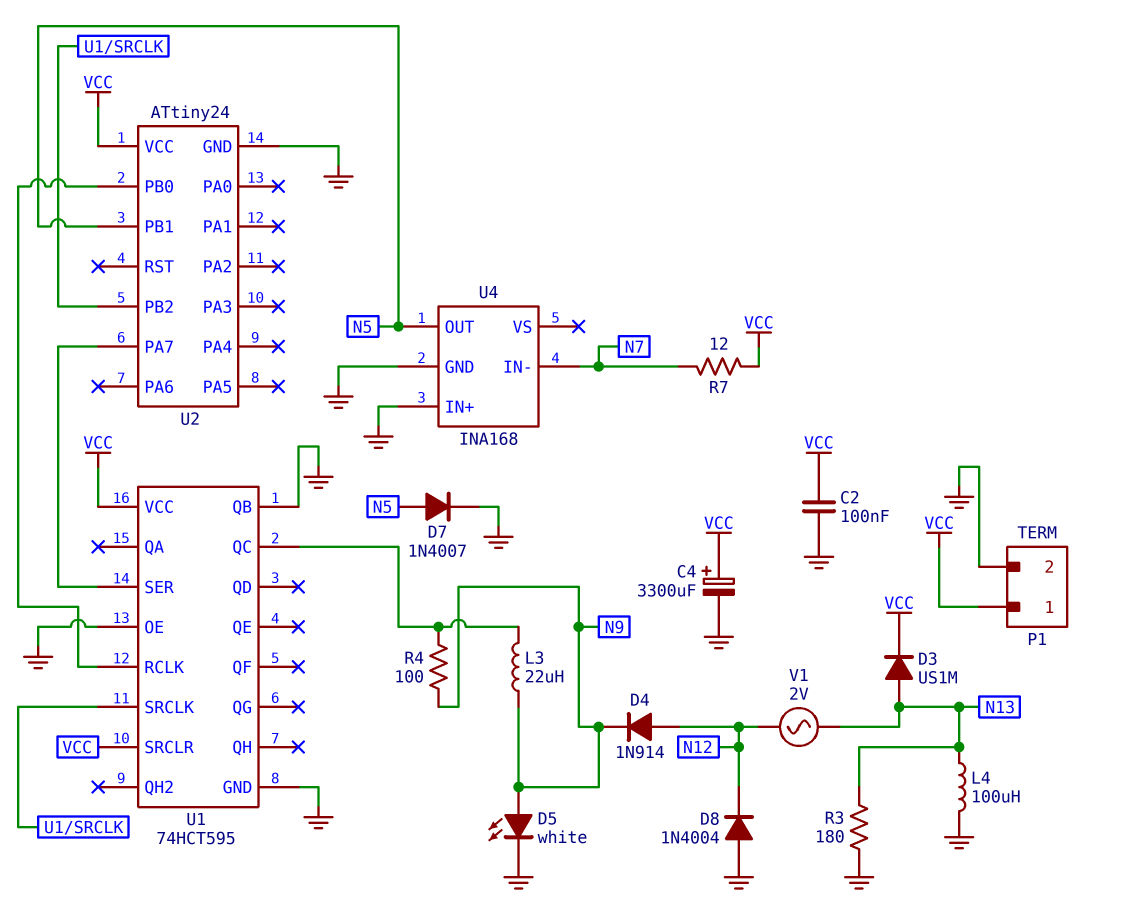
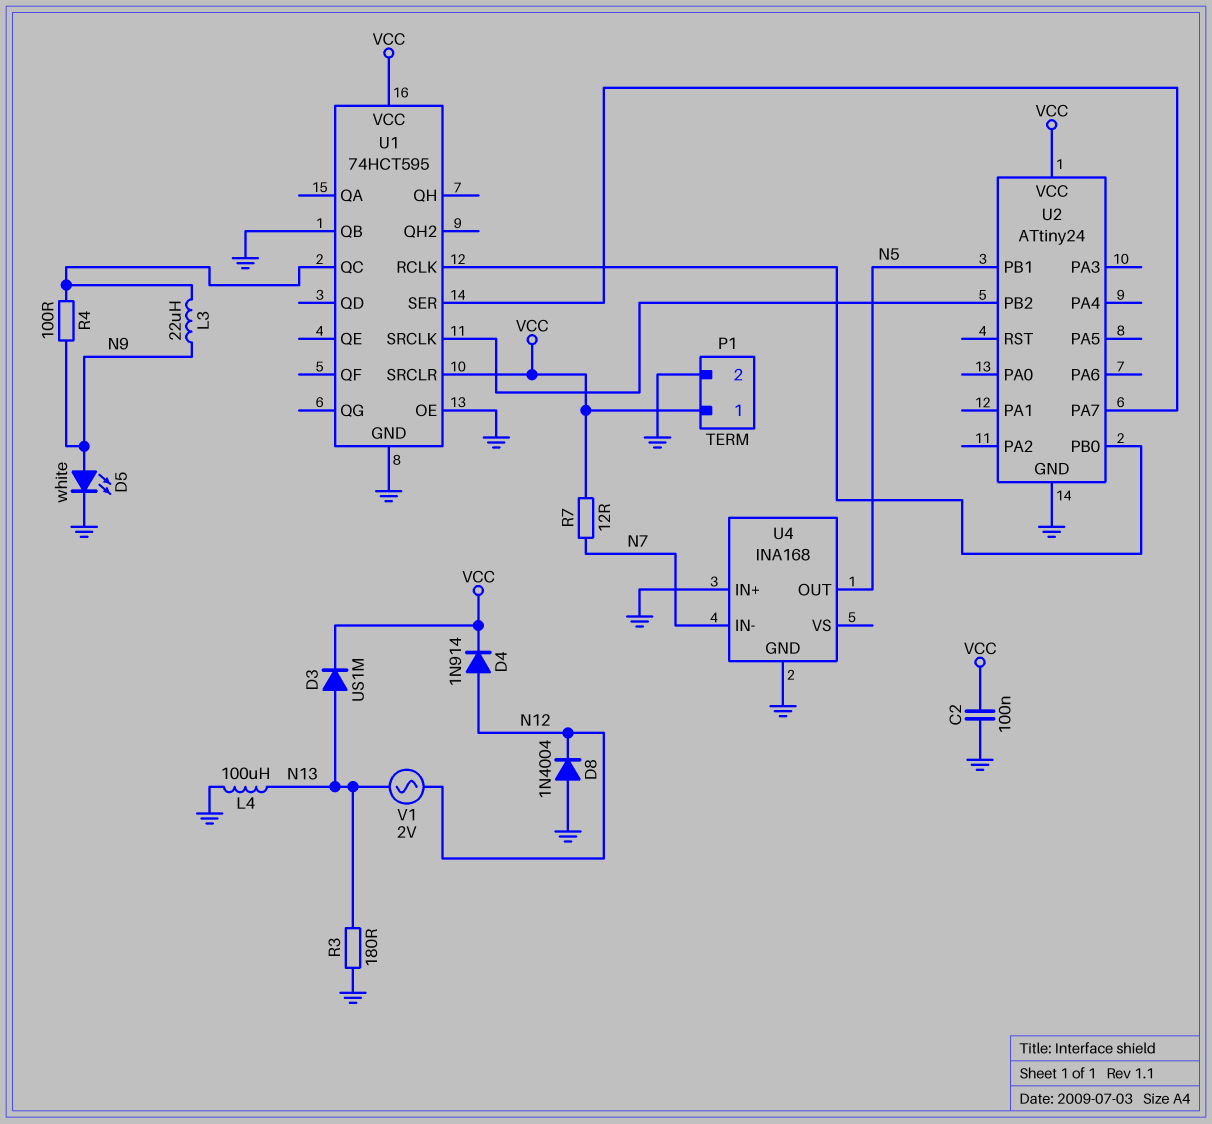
C4: 3300uF (plus VCC, minus GND) -> none
D4: diode 1N914 (A N12, K N9) -> diode 1N914 (A N12, K VCC)
D7: diode 1N4007 (A N5, K GND) -> none

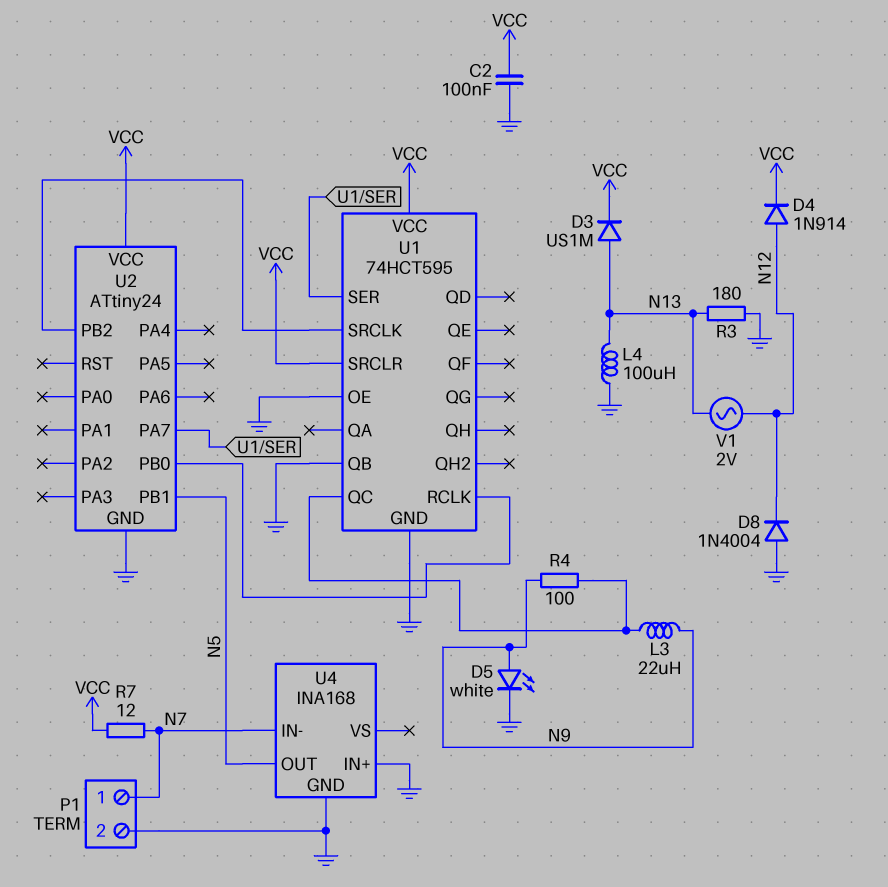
P1 pin 1: VCC -> N7

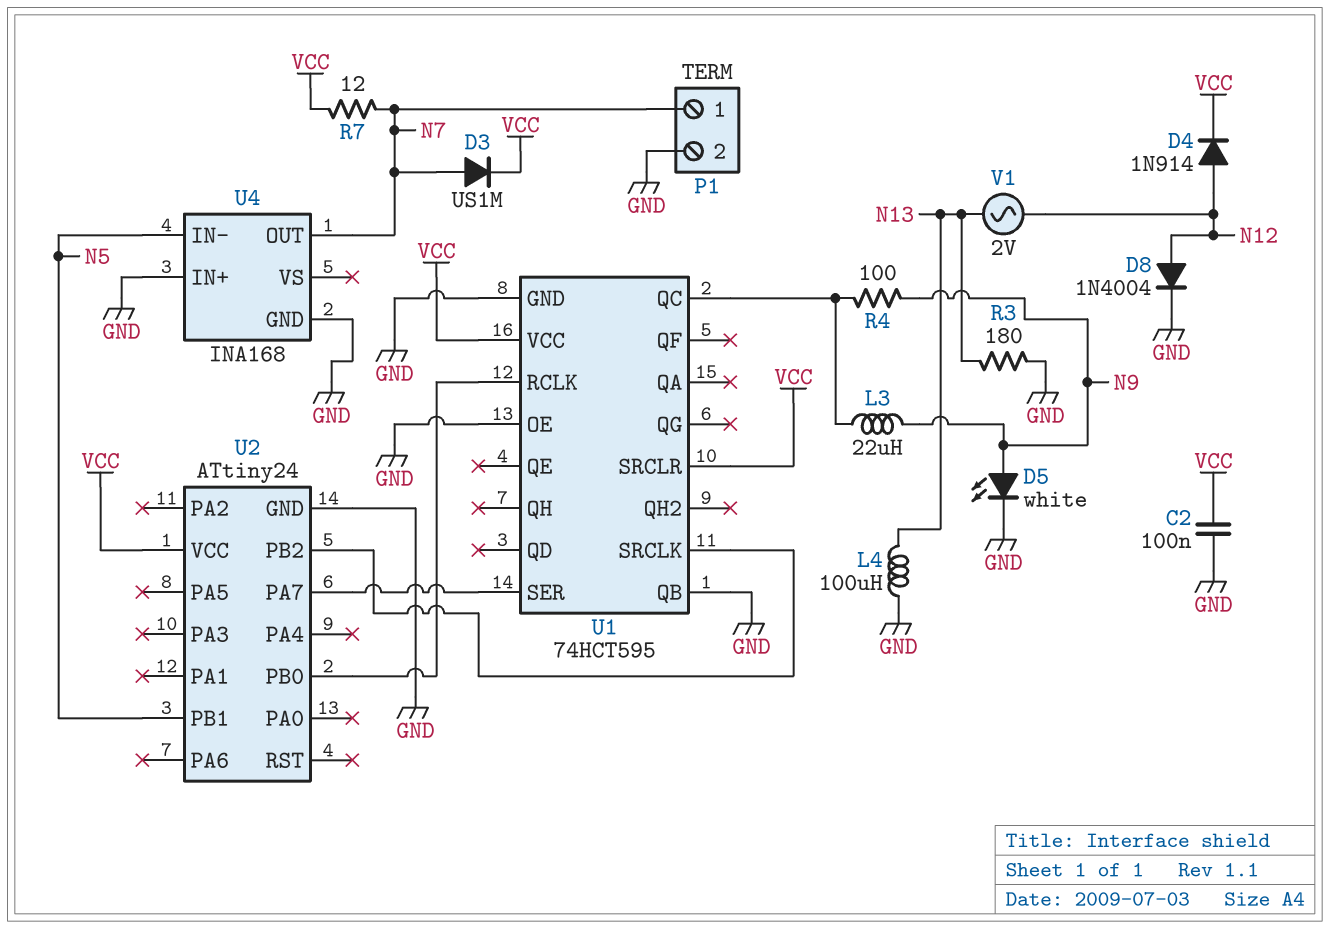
D3: diode US1M (A N13, K VCC) -> diode US1M (A N7, K VCC)
D8: diode 1N4004 (A GND, K N12) -> diode 1N4004 (A N12, K GND)
U4 pin IN-: N7 -> N5
U4 pin OUT: N5 -> N7

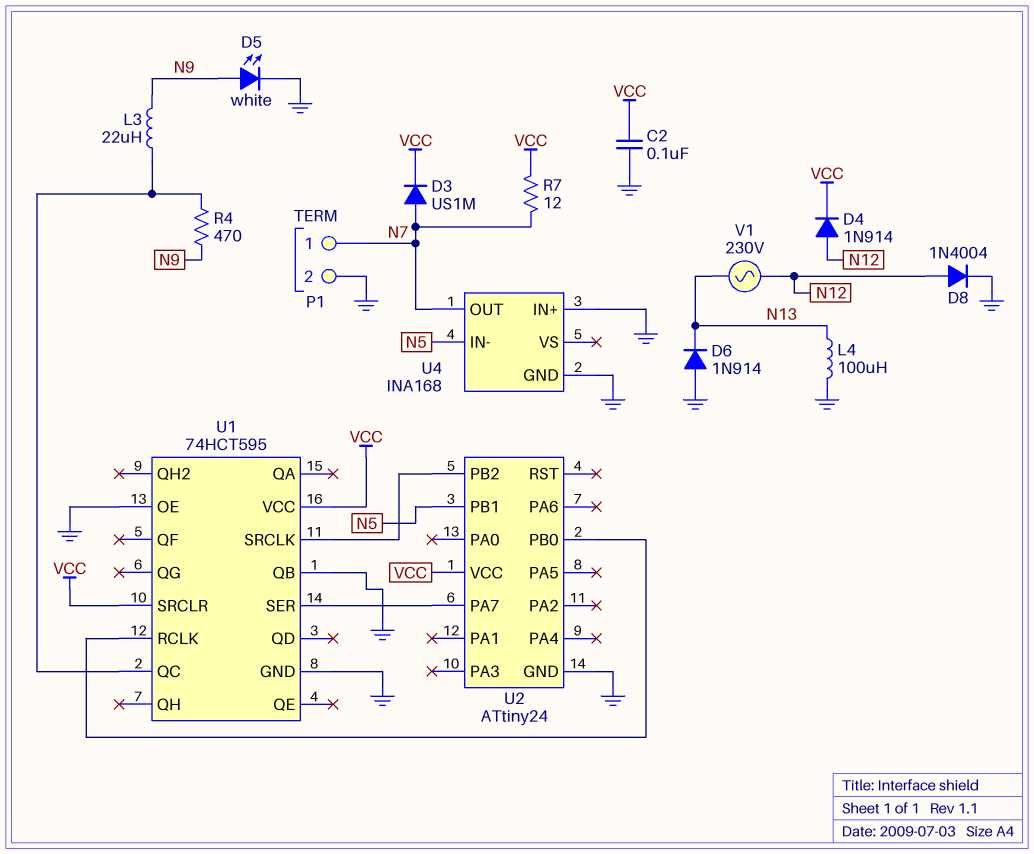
D6: none -> diode 1N914 (A GND, K N13)
R3: 180 (GND, N13) -> none
R4: 100 (N9, U1/QC) -> 470 (N9, U1/QC)
V1: AC 2V (N12, N13) -> AC 230V (N12, N13)

